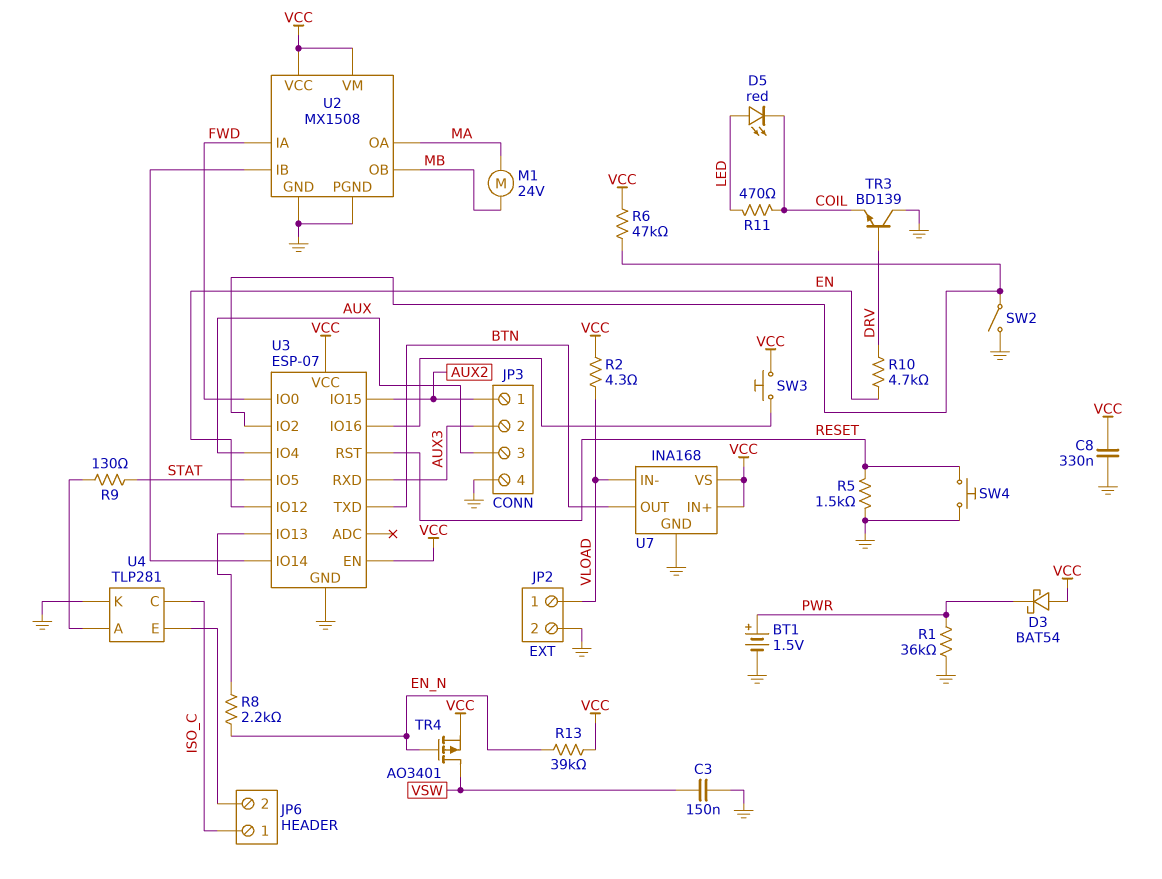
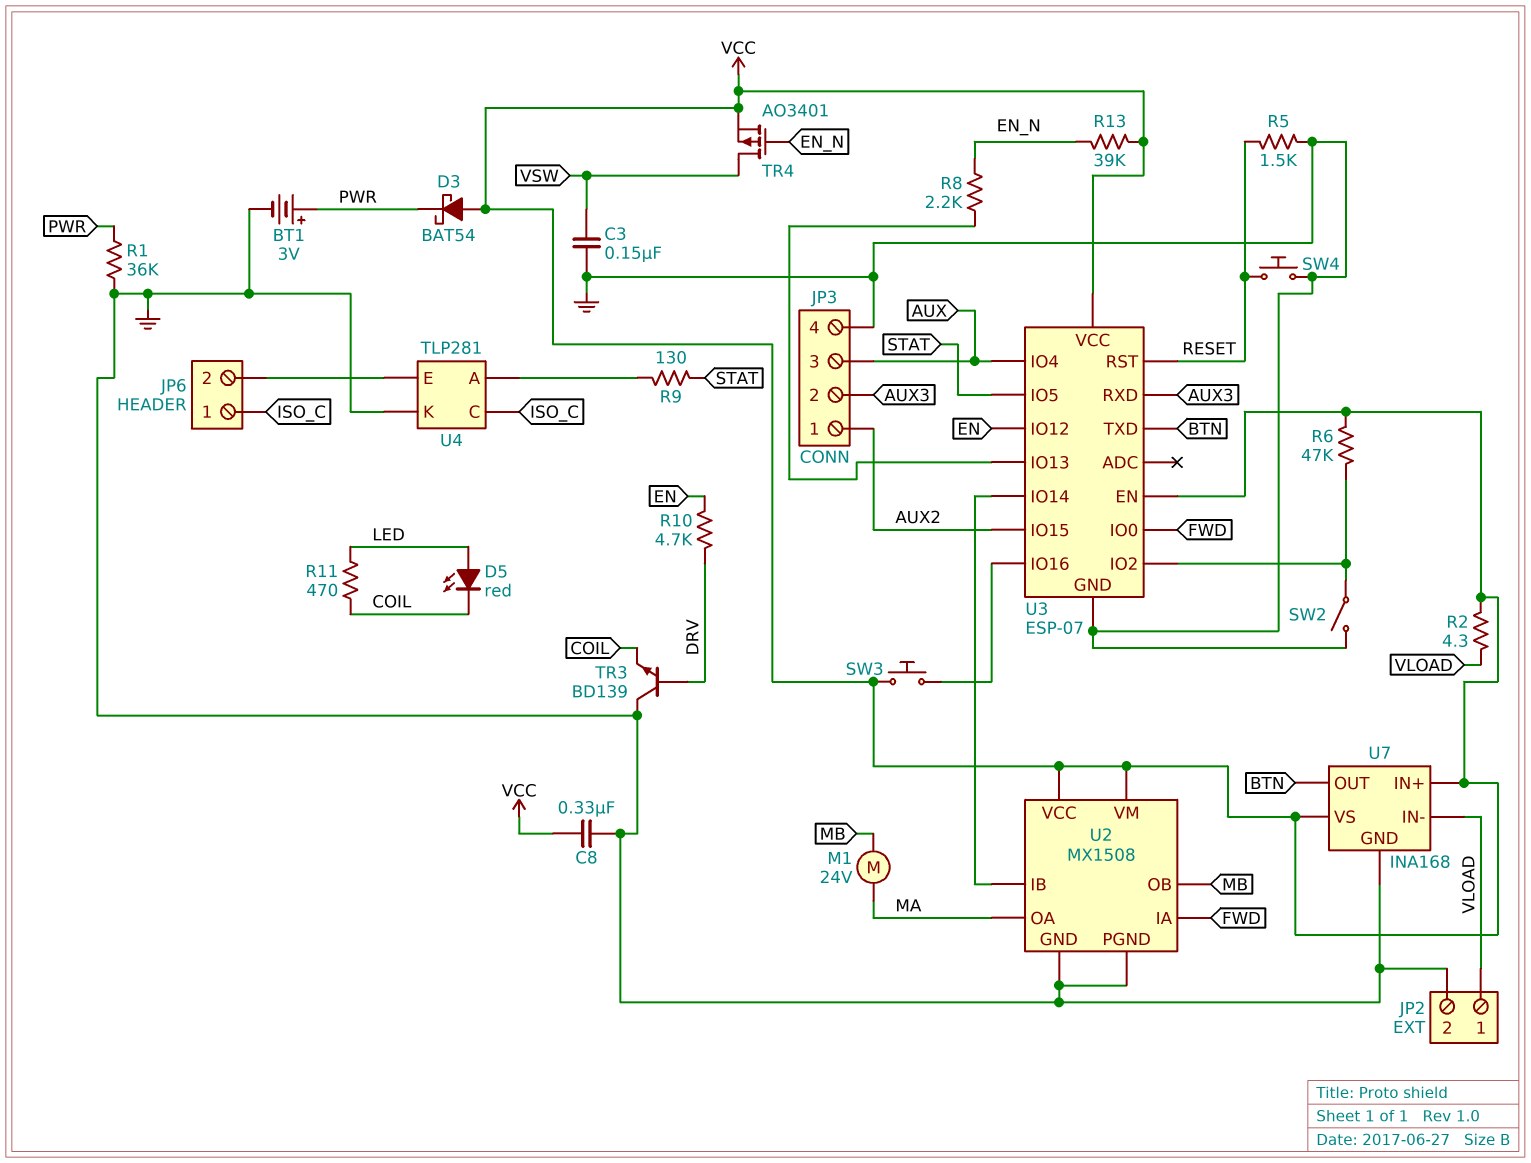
BT1: 1.5V (plus PWR, minus GND) -> 3V (plus PWR, minus GND)

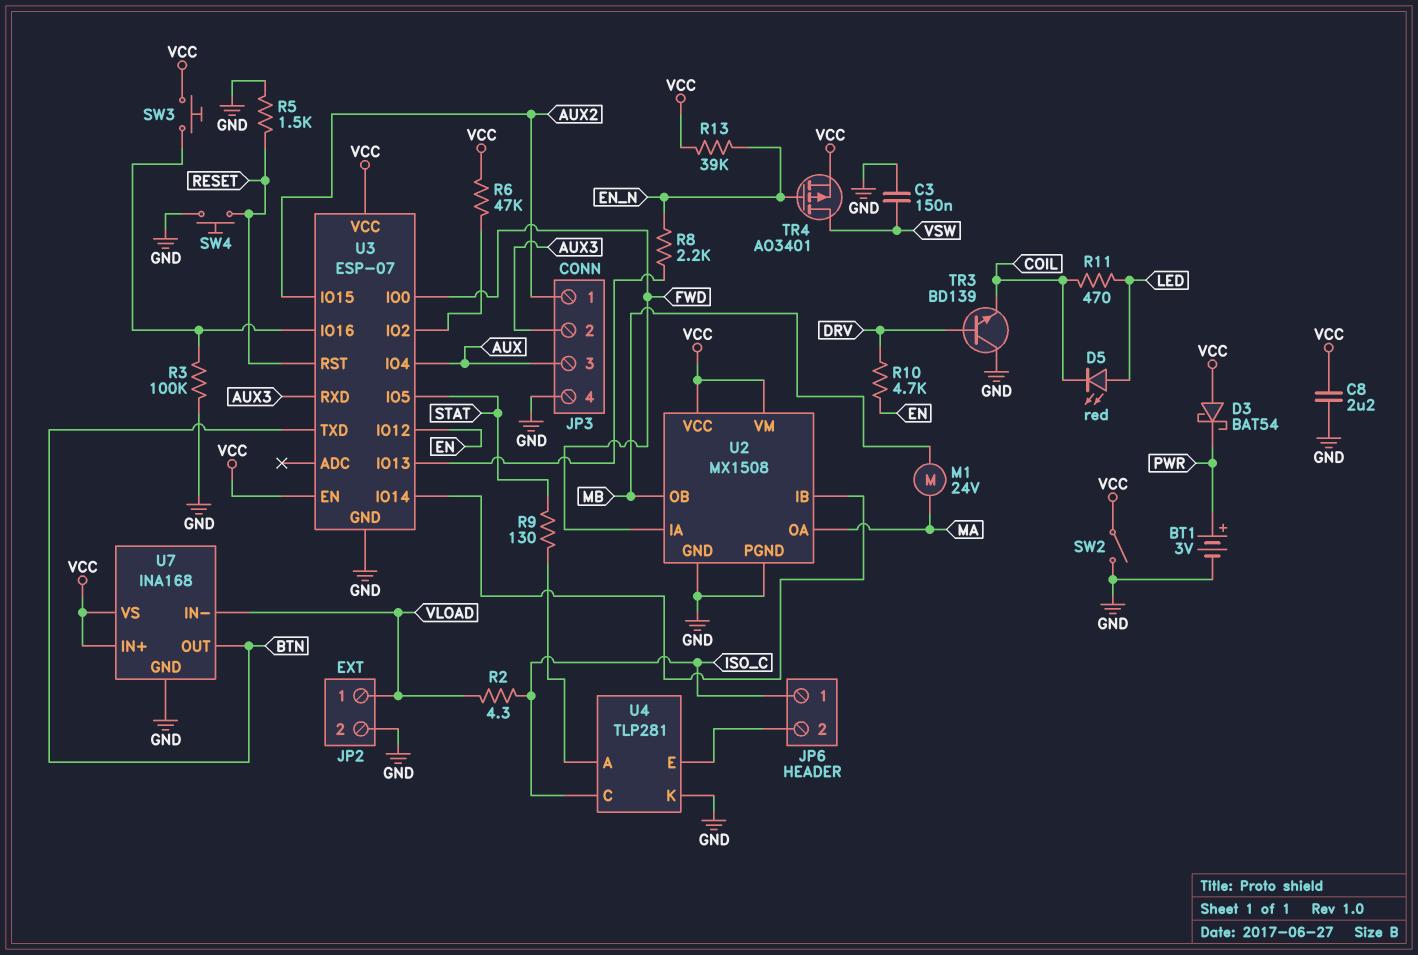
C8: 330nF (GND, VCC) -> 2.2uF (GND, VCC)
R1: 36k (GND, PWR) -> none
R2: 4.3 (VCC, VLOAD) -> 4.3 (ISO_C, VLOAD)
R3: none -> 100k (GND, U3/IO16)
SW2: switch (GND, U3/IO2) -> switch (GND, VCC)

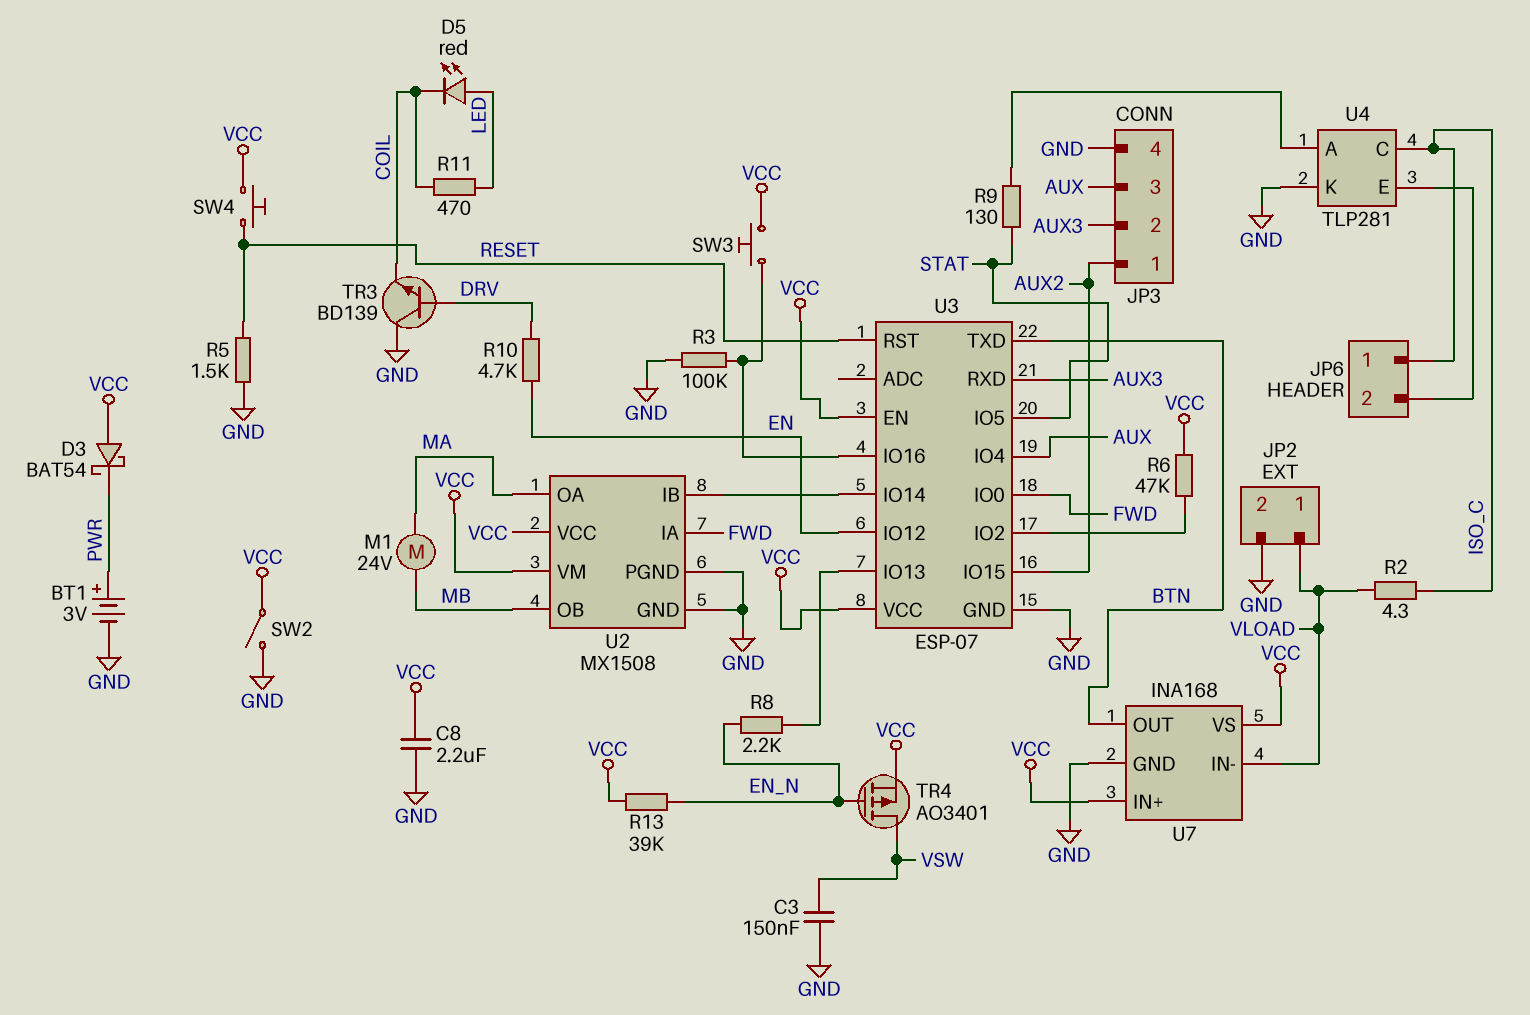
SW4: button (GND, RESET) -> button (RESET, VCC)

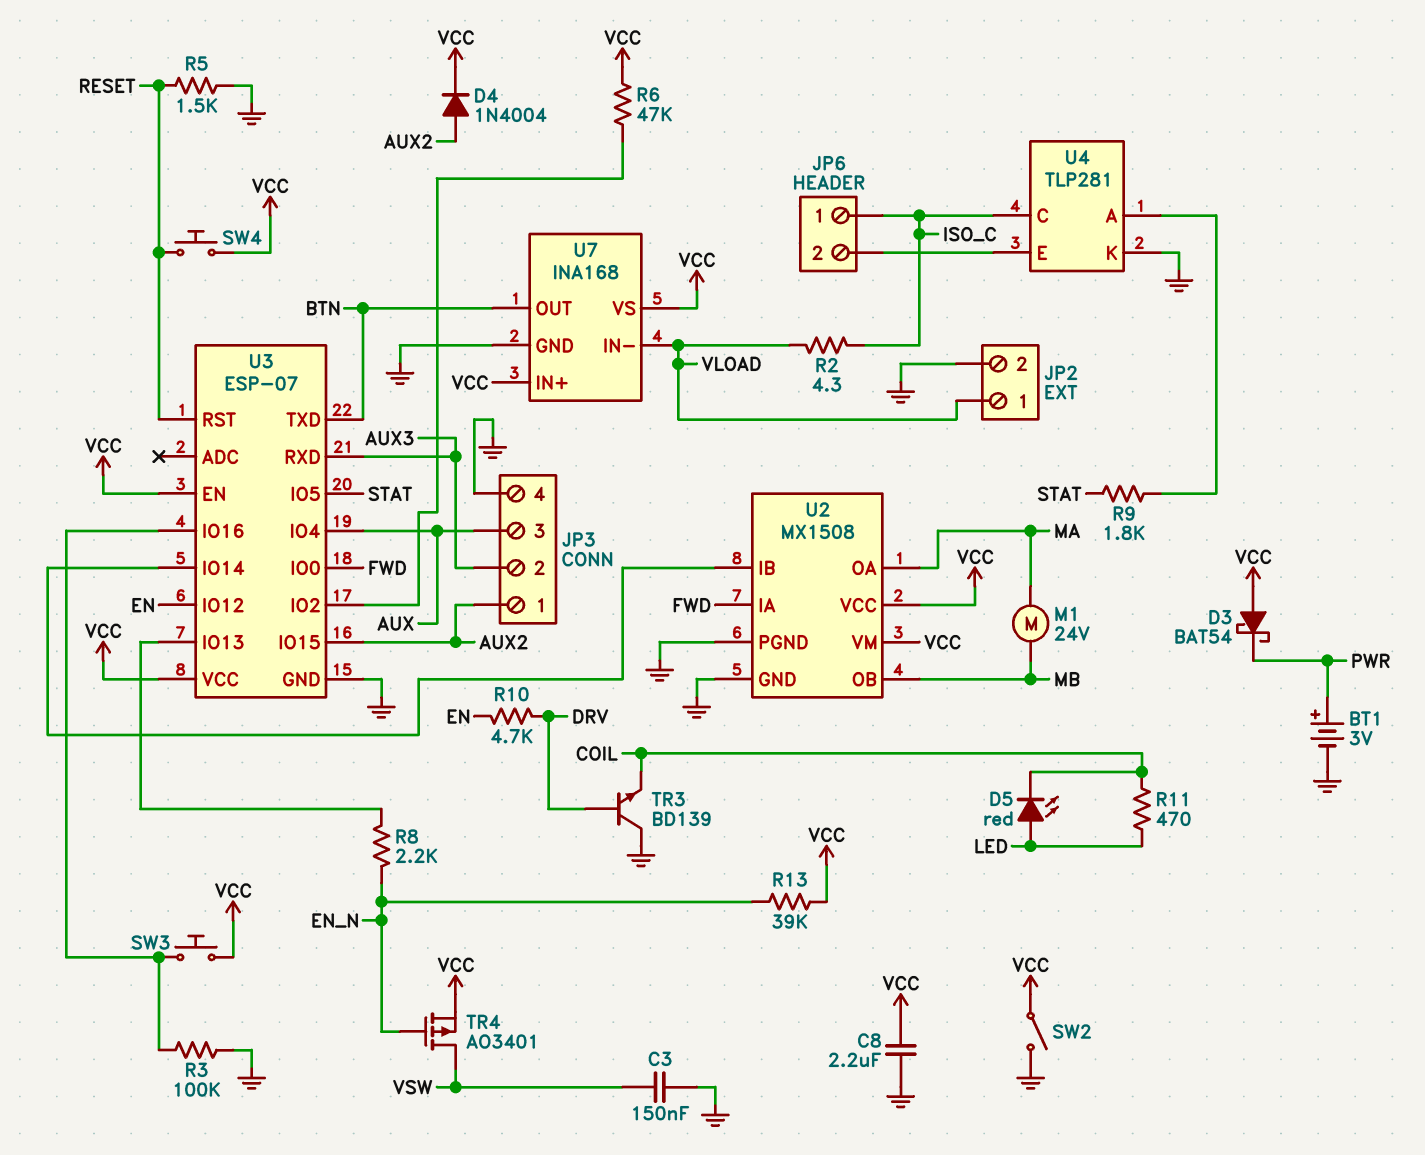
D4: none -> diode 1N4004 (A AUX2, K VCC)
R9: 130 (STAT, U4/A) -> 1.8k (STAT, U4/A)

